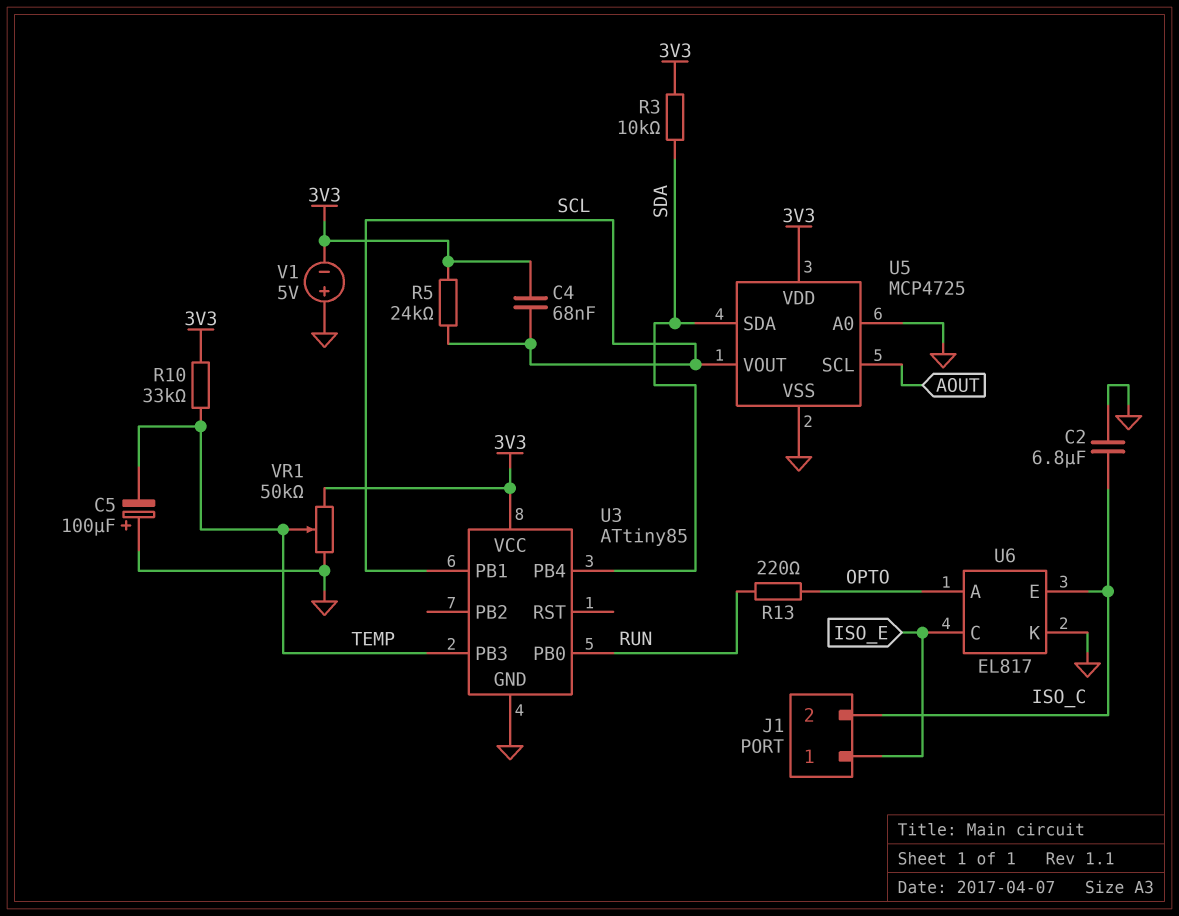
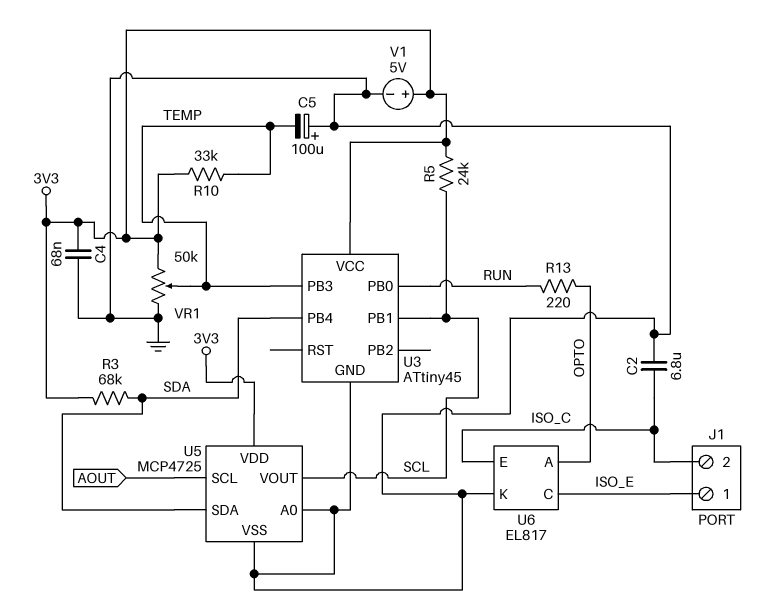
C4: 68nF (3V3, SCL) -> 68nF (3V3, GND)
R3: 10k (3V3, SDA) -> 68k (3V3, SDA)
U3: ATtiny85 -> ATtiny45
V1: 5V (plus GND, minus 3V3) -> 5V (plus 3V3, minus GND)

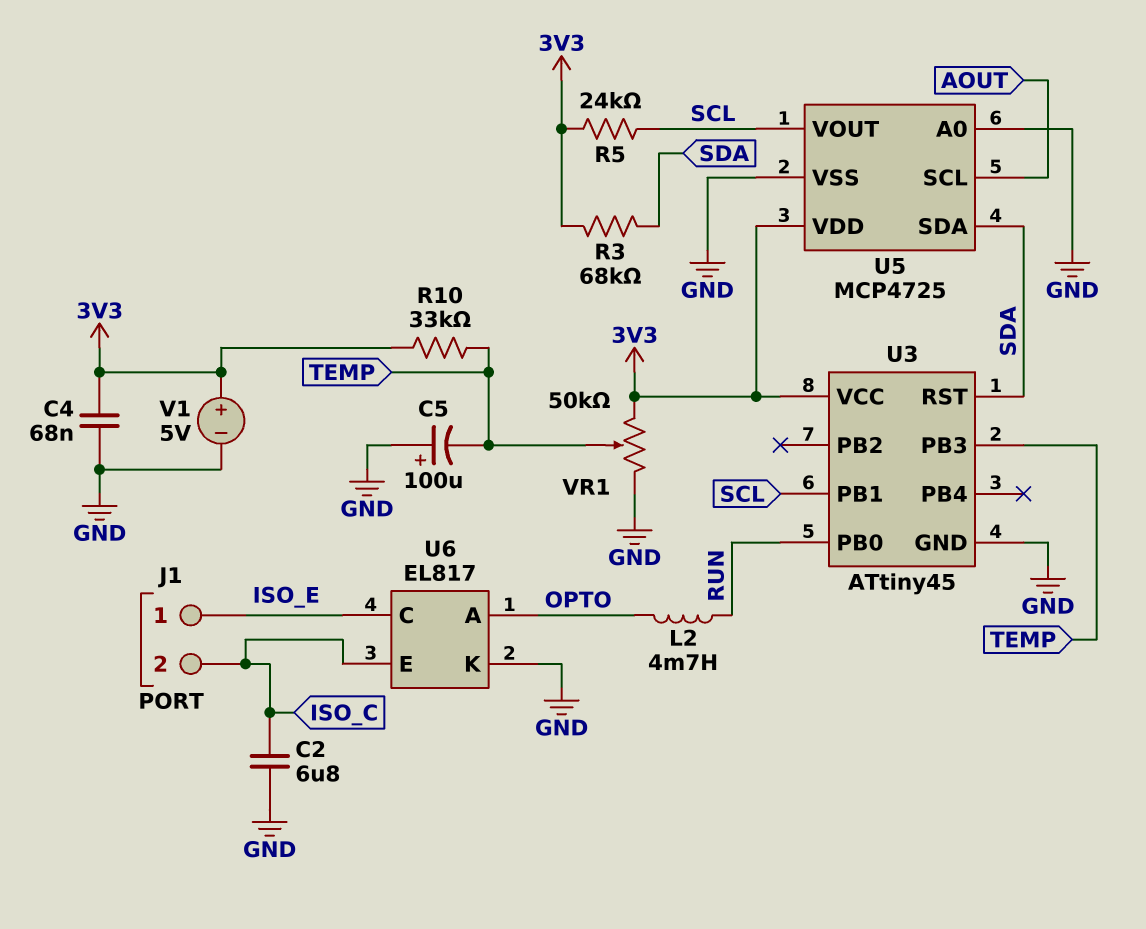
L2: none -> 4.7mH (OPTO, RUN)
R13: 220 (OPTO, RUN) -> none
U3 pin PB4: SDA -> none
U3 pin RST: none -> SDA

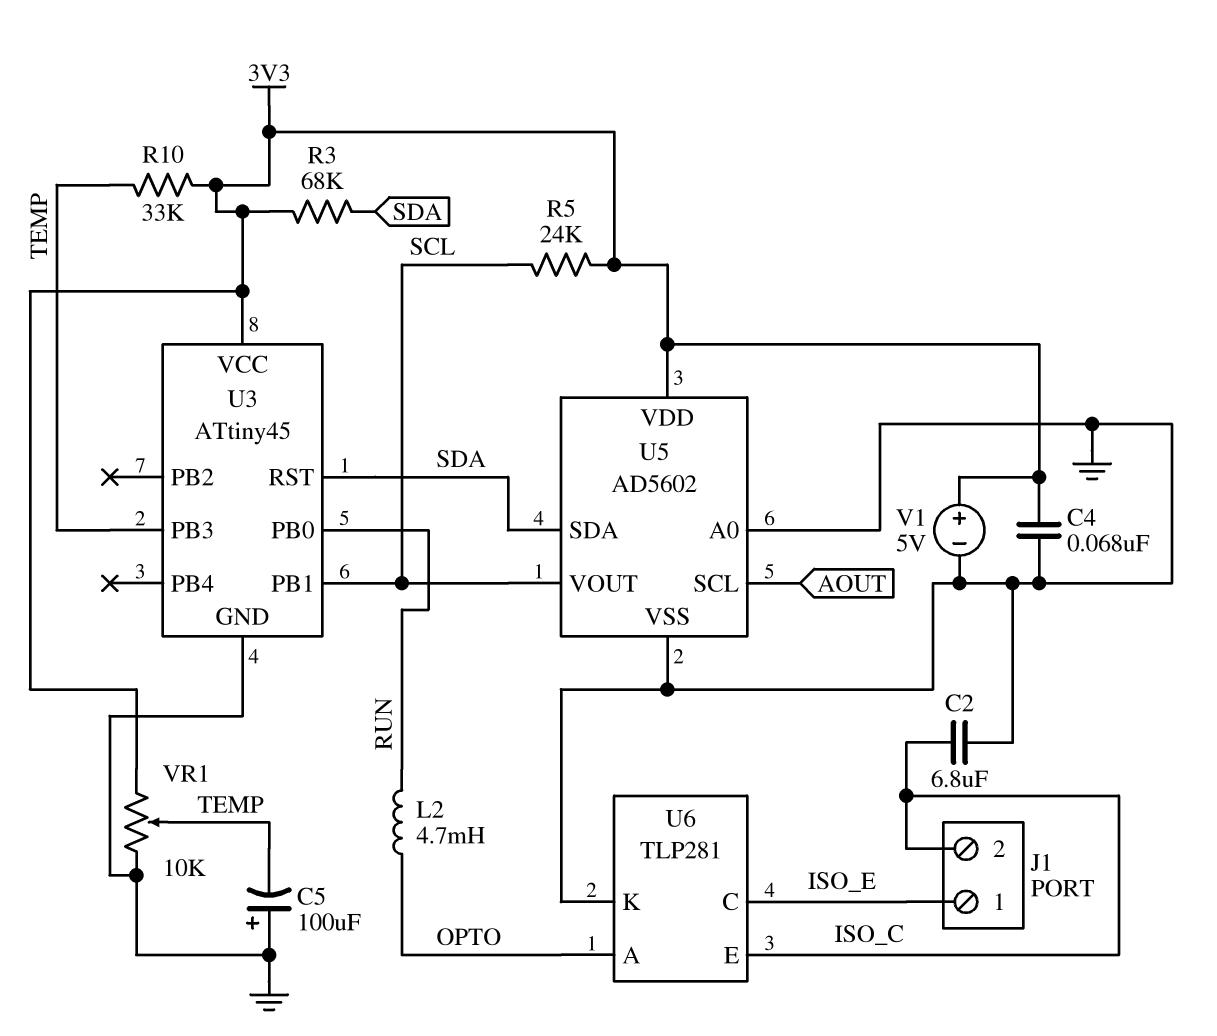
U5: MCP4725 -> AD5602
U6: EL817 -> TLP281
VR1: 50k (3V3, GND, wiper TEMP) -> 10k (3V3, GND, wiper TEMP)

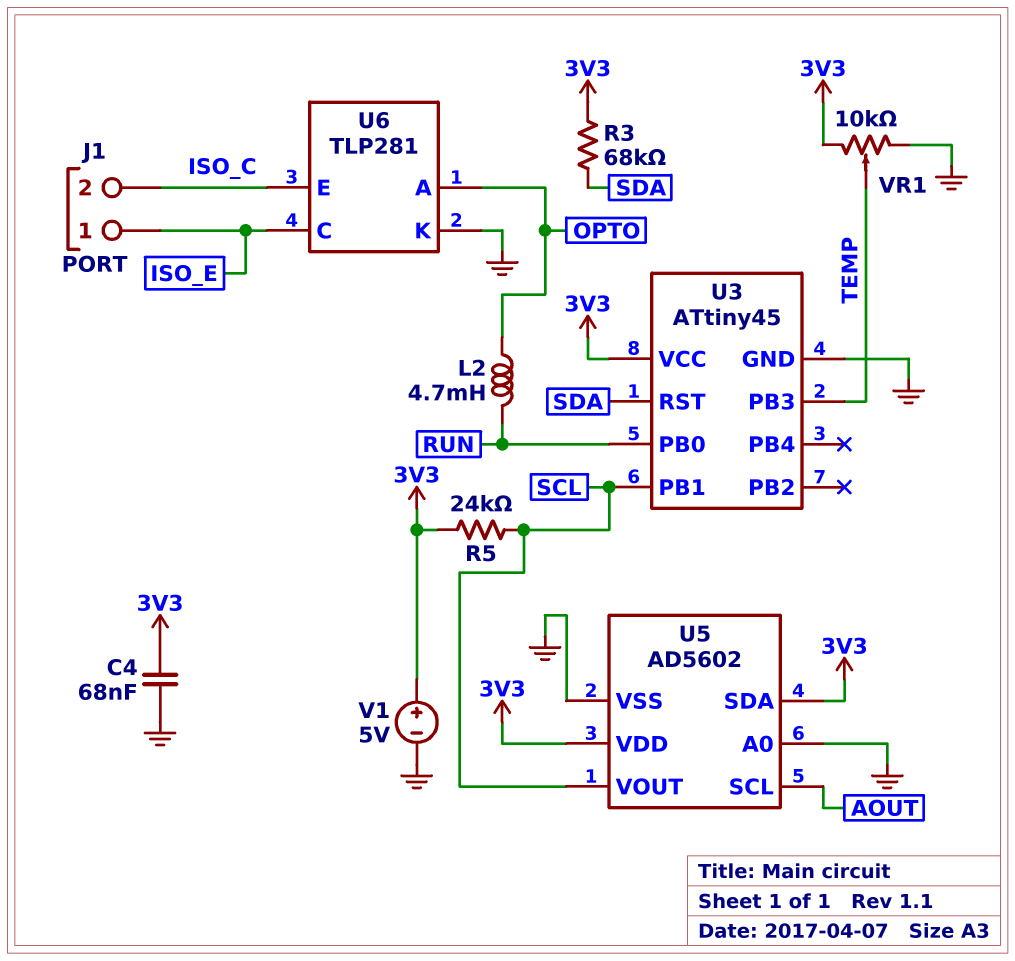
C2: 6.8uF (GND, ISO_C) -> none
C5: 100uF (plus GND, minus TEMP) -> none
R10: 33k (3V3, TEMP) -> none
U5 pin SDA: SDA -> 3V3

